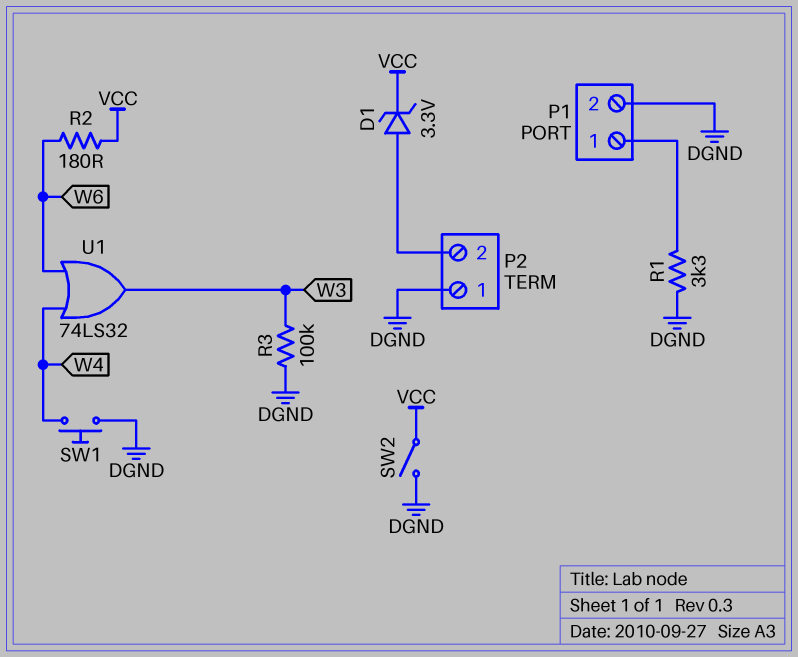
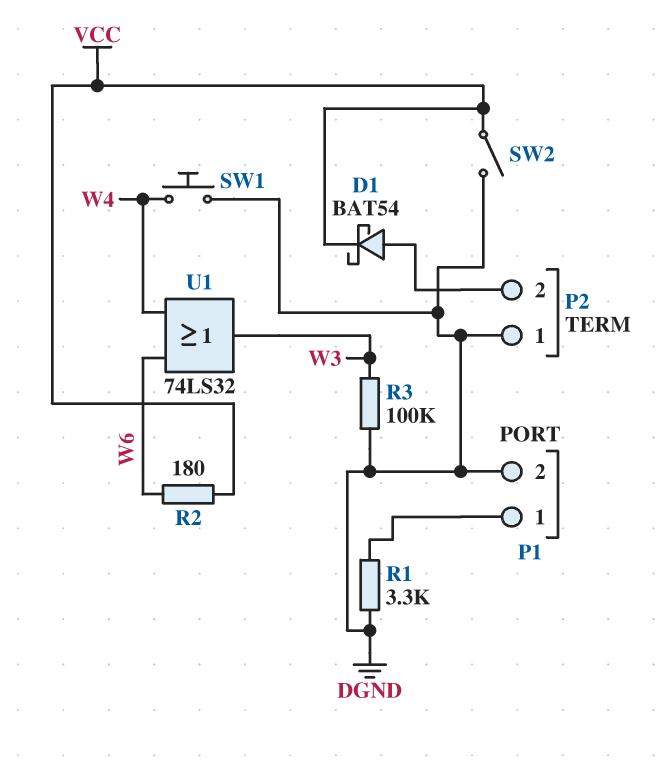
D1: zener 3.3V (A P2/2, K VCC) -> schottky BAT54 (A P2/2, K VCC)

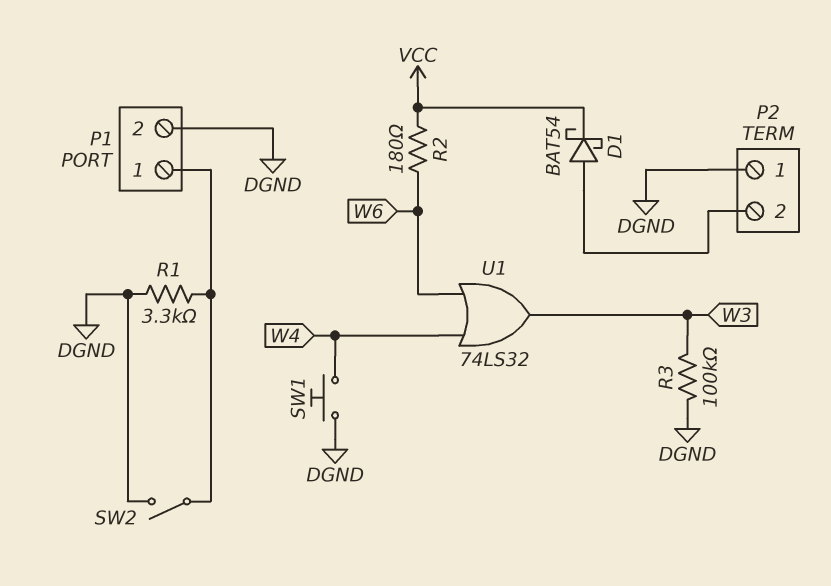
SW2: switch (DGND, VCC) -> switch (DGND, P1/1)

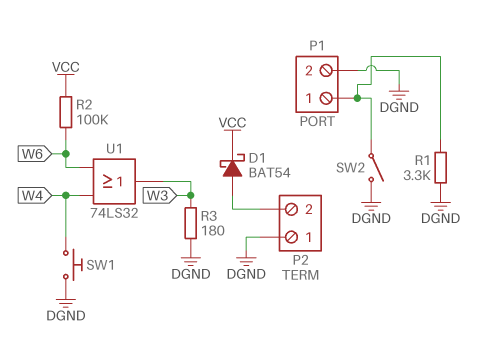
R2: 180 (VCC, W6) -> 100k (VCC, W6)
R3: 100k (DGND, W3) -> 180 (DGND, W3)

